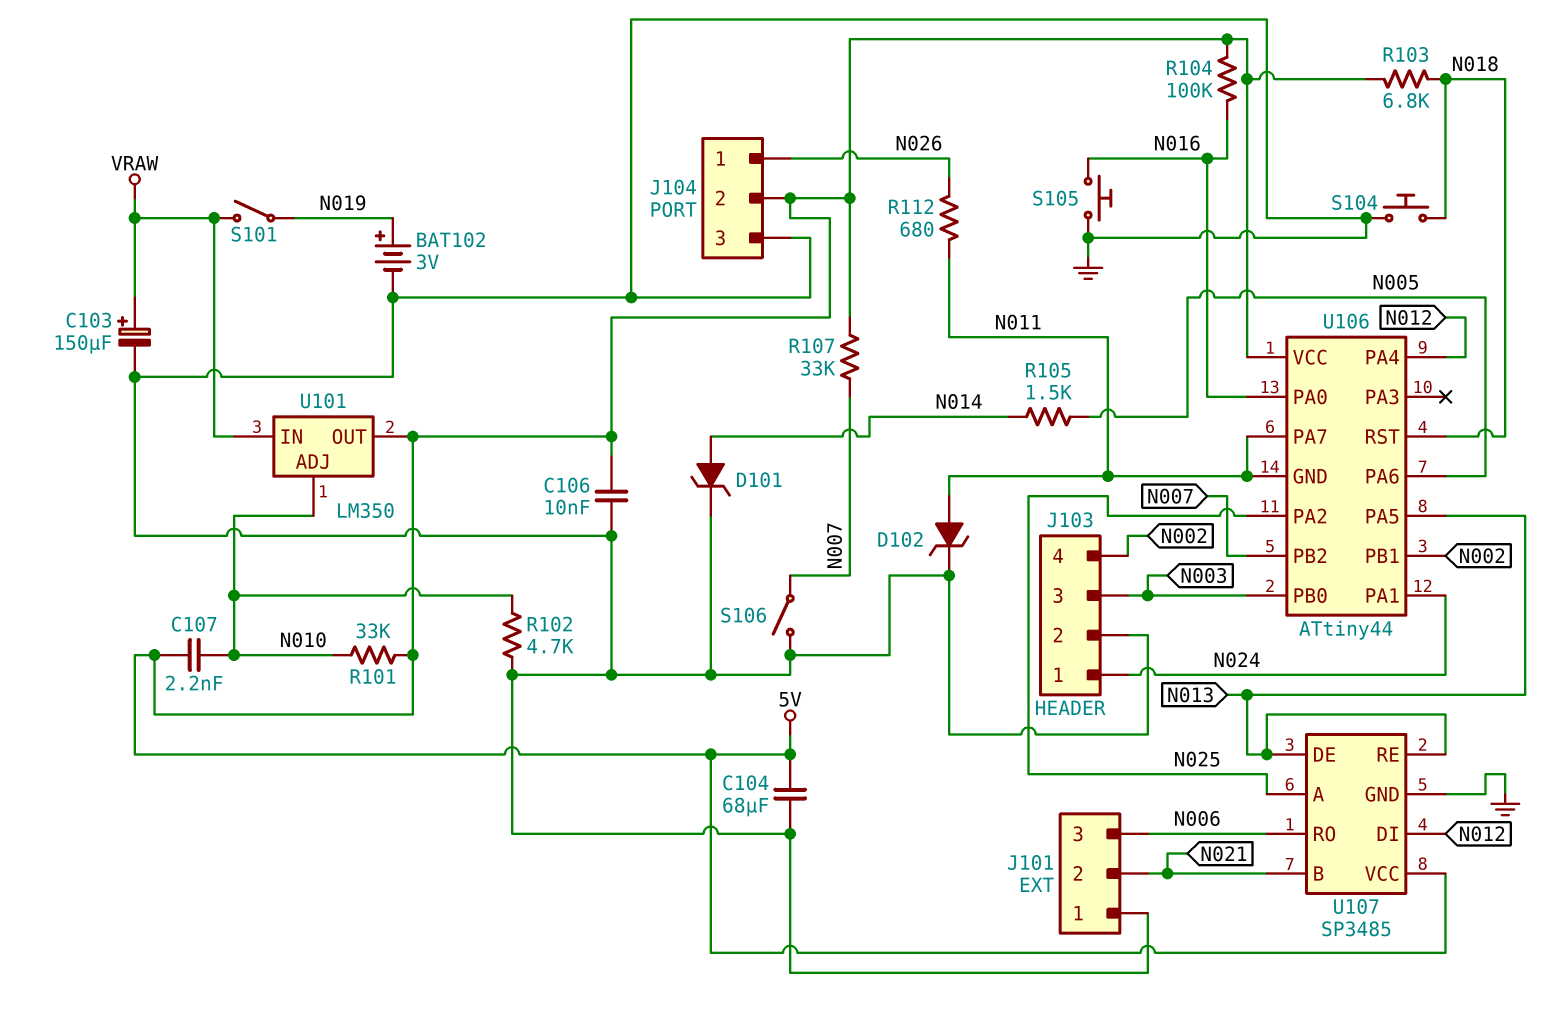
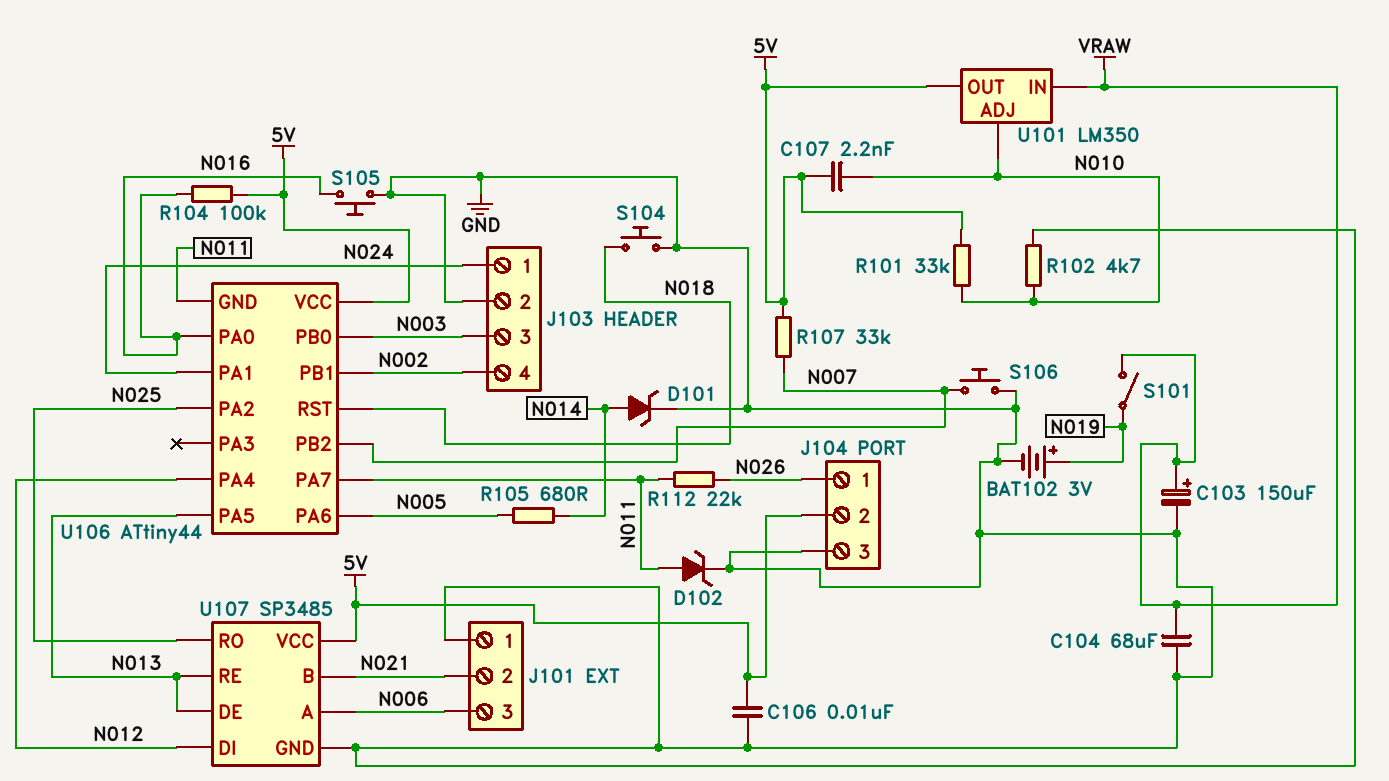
C104: 68uF (5V, GND) -> 68uF (GND, VRAW)
R103: 6.8k (5V, N018) -> none
R105: 1.5k (N005, N014) -> 680 (N005, N014)
R112: 680 (N011, N026) -> 22k (N011, N026)
S106: switch (GND, N007) -> button (GND, N007)
U107 pin A: N025 -> N006
U107 pin RO: N006 -> N025

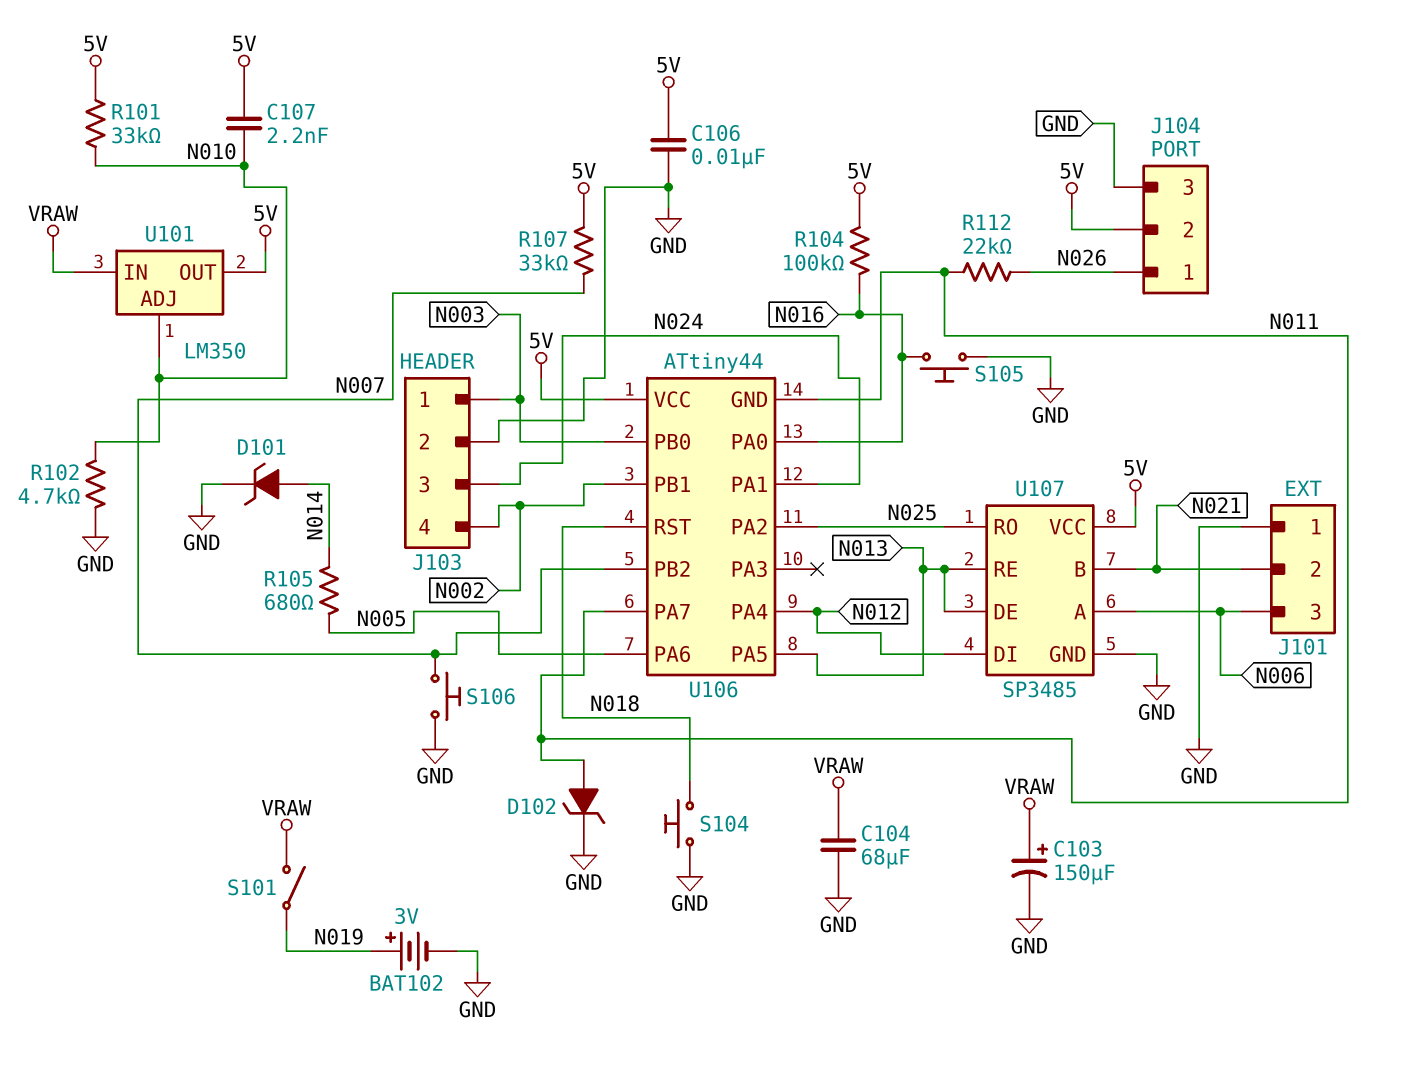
J103 pin 1: N024 -> N003
J103 pin 3: N003 -> N024

